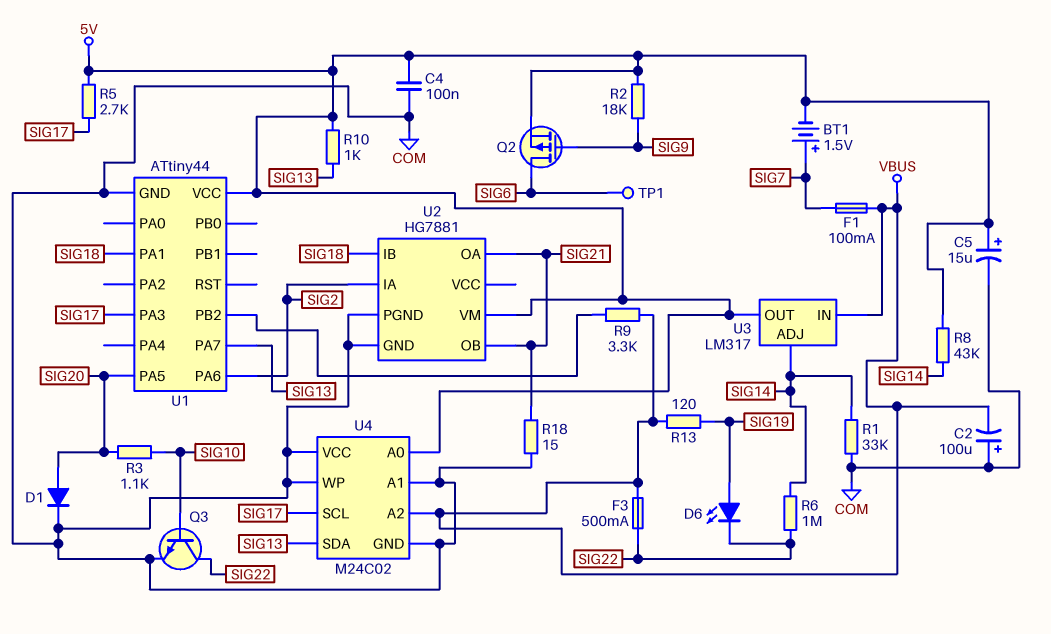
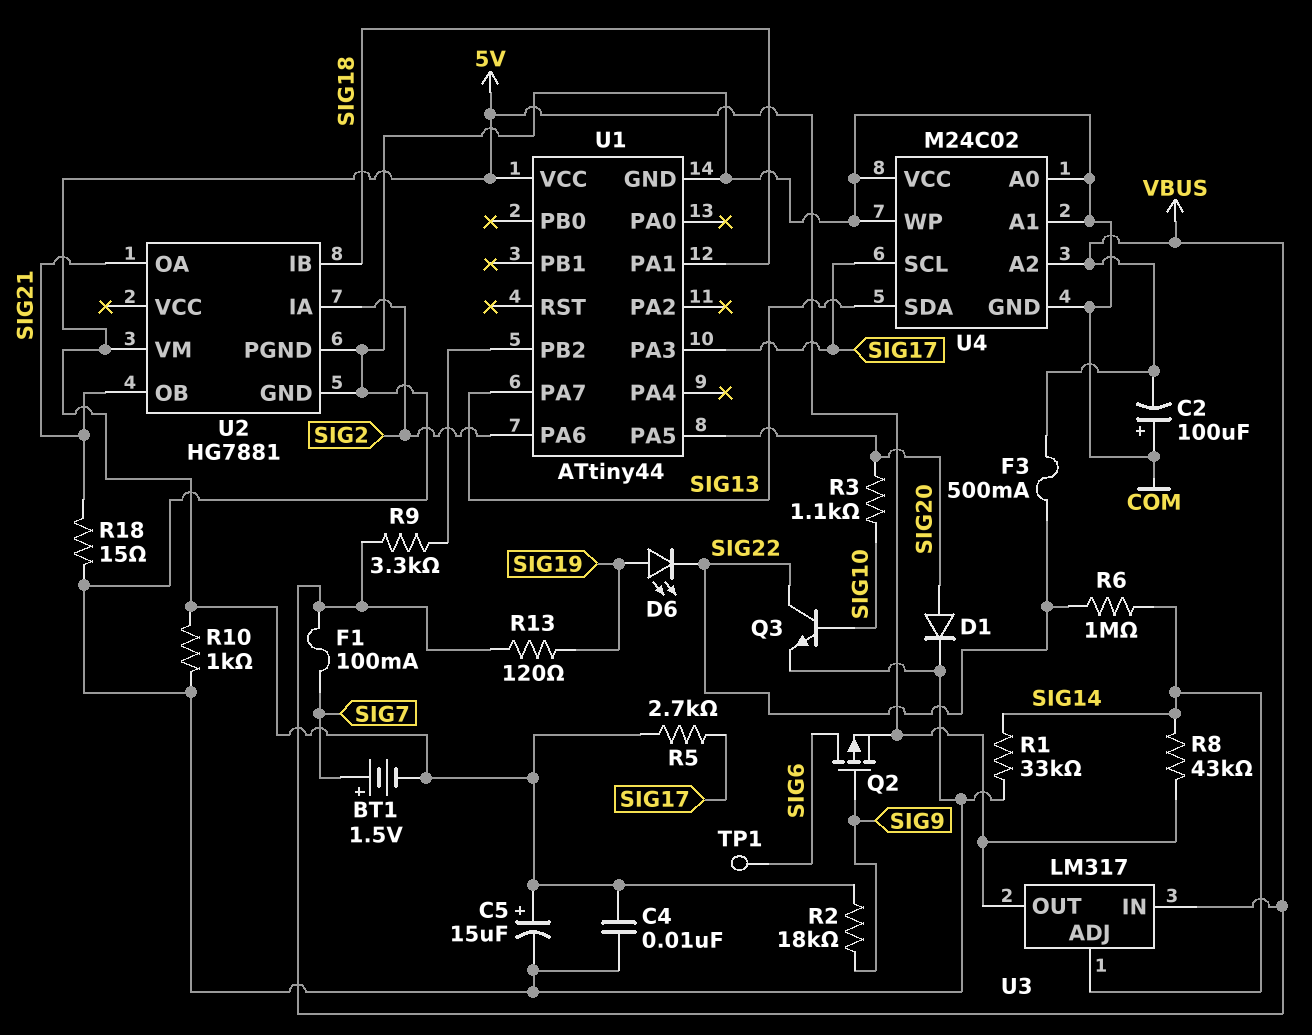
C4: 100nF (5V, COM) -> 10nF (5V, COM)
R10: 1k (5V, SIG13) -> 1k (5V, COM)
U4 pin A0: 5V -> COM

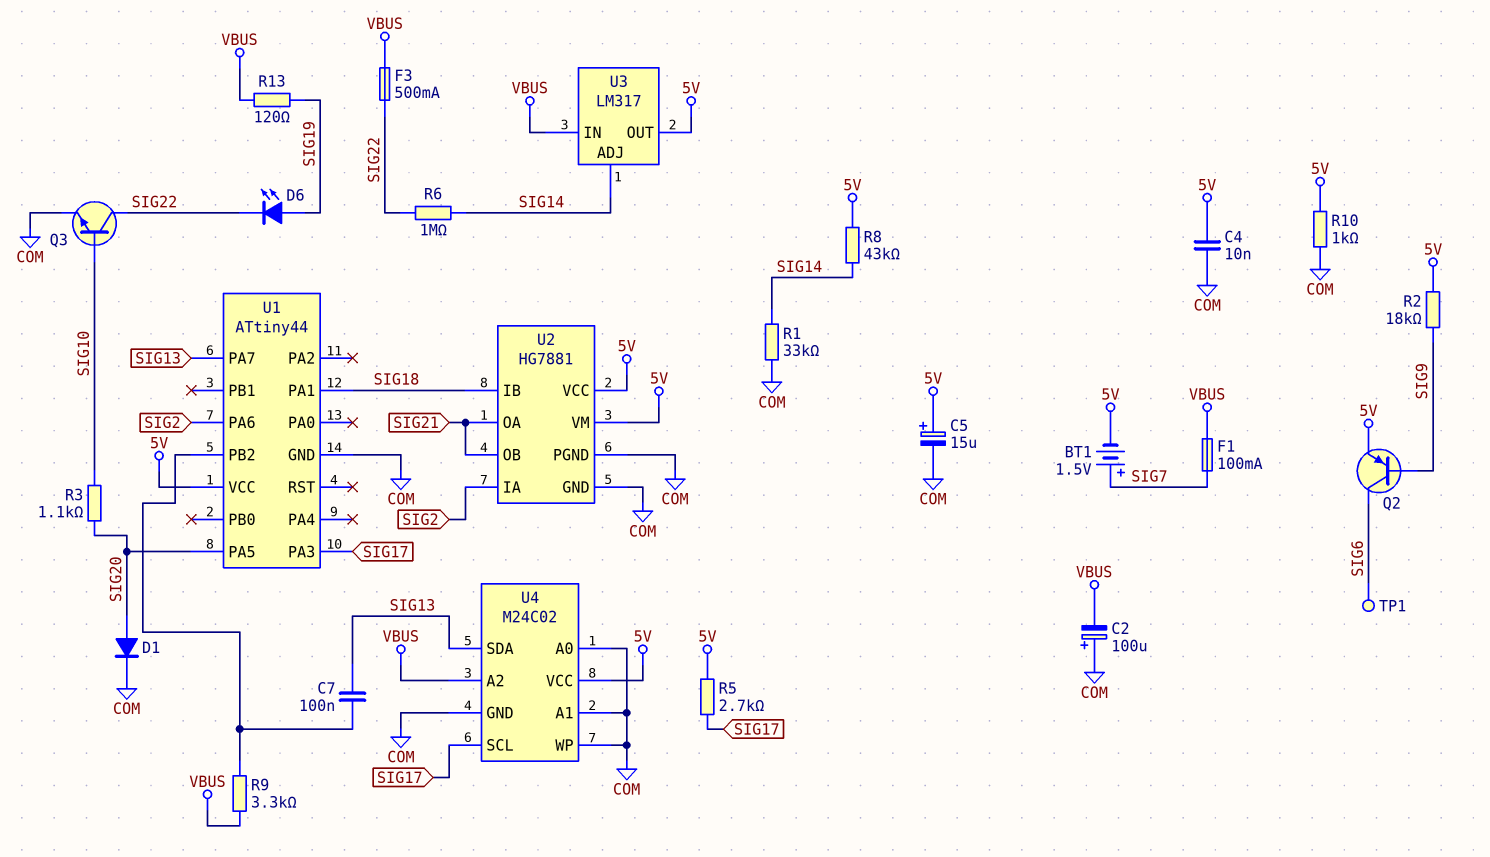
C7: none -> 100nF (SIG13, U1/PB2)
Q2: PMOS (G SIG9, D SIG6, S 5V) -> PNP (B SIG9, C SIG6, E 5V)
R18: 15 (COM, SIG21) -> none
U2 pin VCC: none -> 5V
U4 pin VCC: COM -> 5V

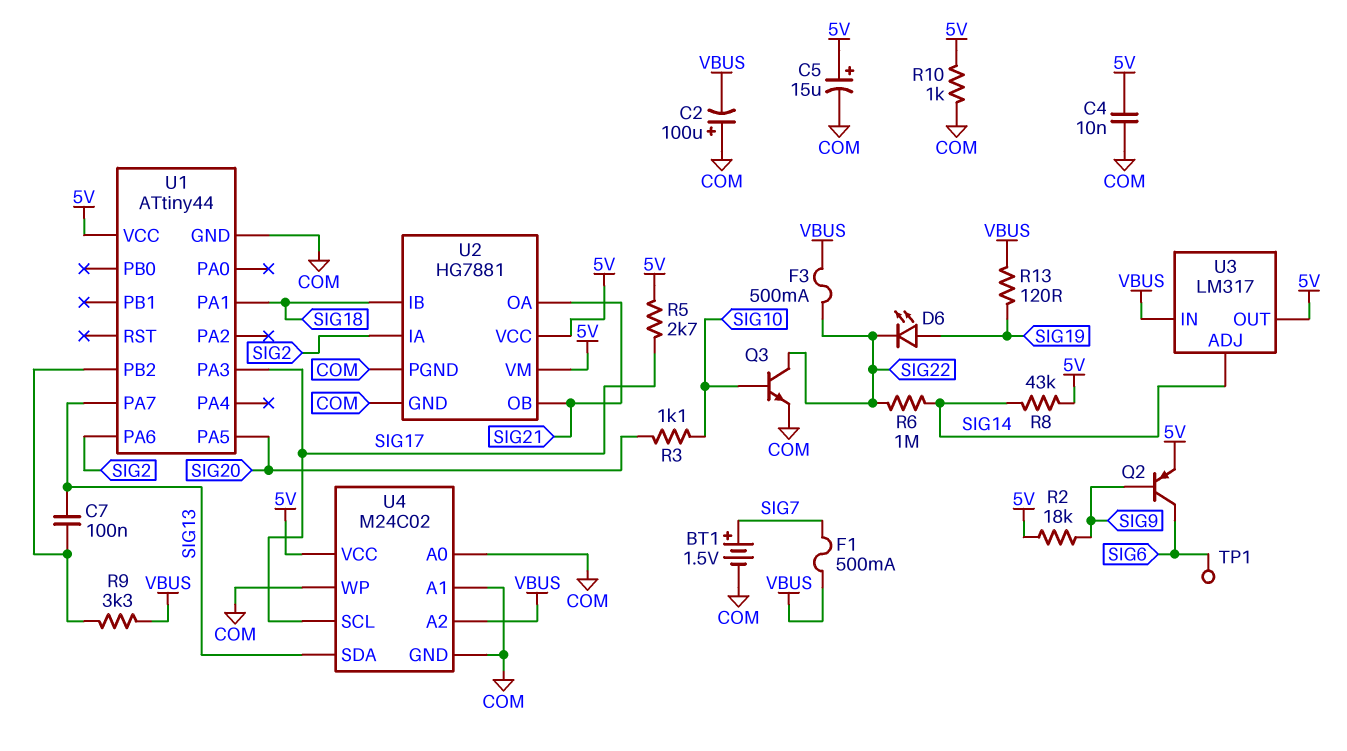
BT1: 1.5V (plus SIG7, minus 5V) -> 1.5V (plus SIG7, minus COM)
D1: diode (A SIG20, K COM) -> none
F1: 100mA (SIG7, VBUS) -> 500mA (SIG7, VBUS)
R1: 33k (COM, SIG14) -> none

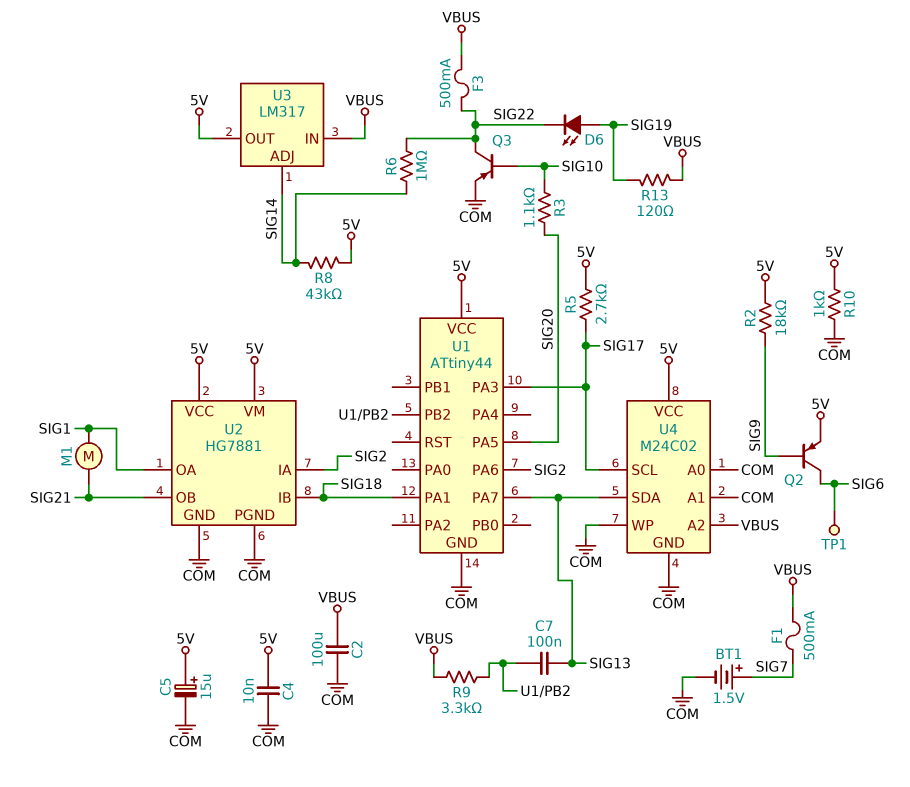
C2: 100uF (plus COM, minus VBUS) -> 100uF (COM, VBUS)
M1: none -> motor (SIG1, SIG21)
Q3: NPN (B SIG10, C SIG22, E COM) -> PNP (B SIG10, C SIG22, E COM)
U2 pin OA: SIG21 -> SIG1

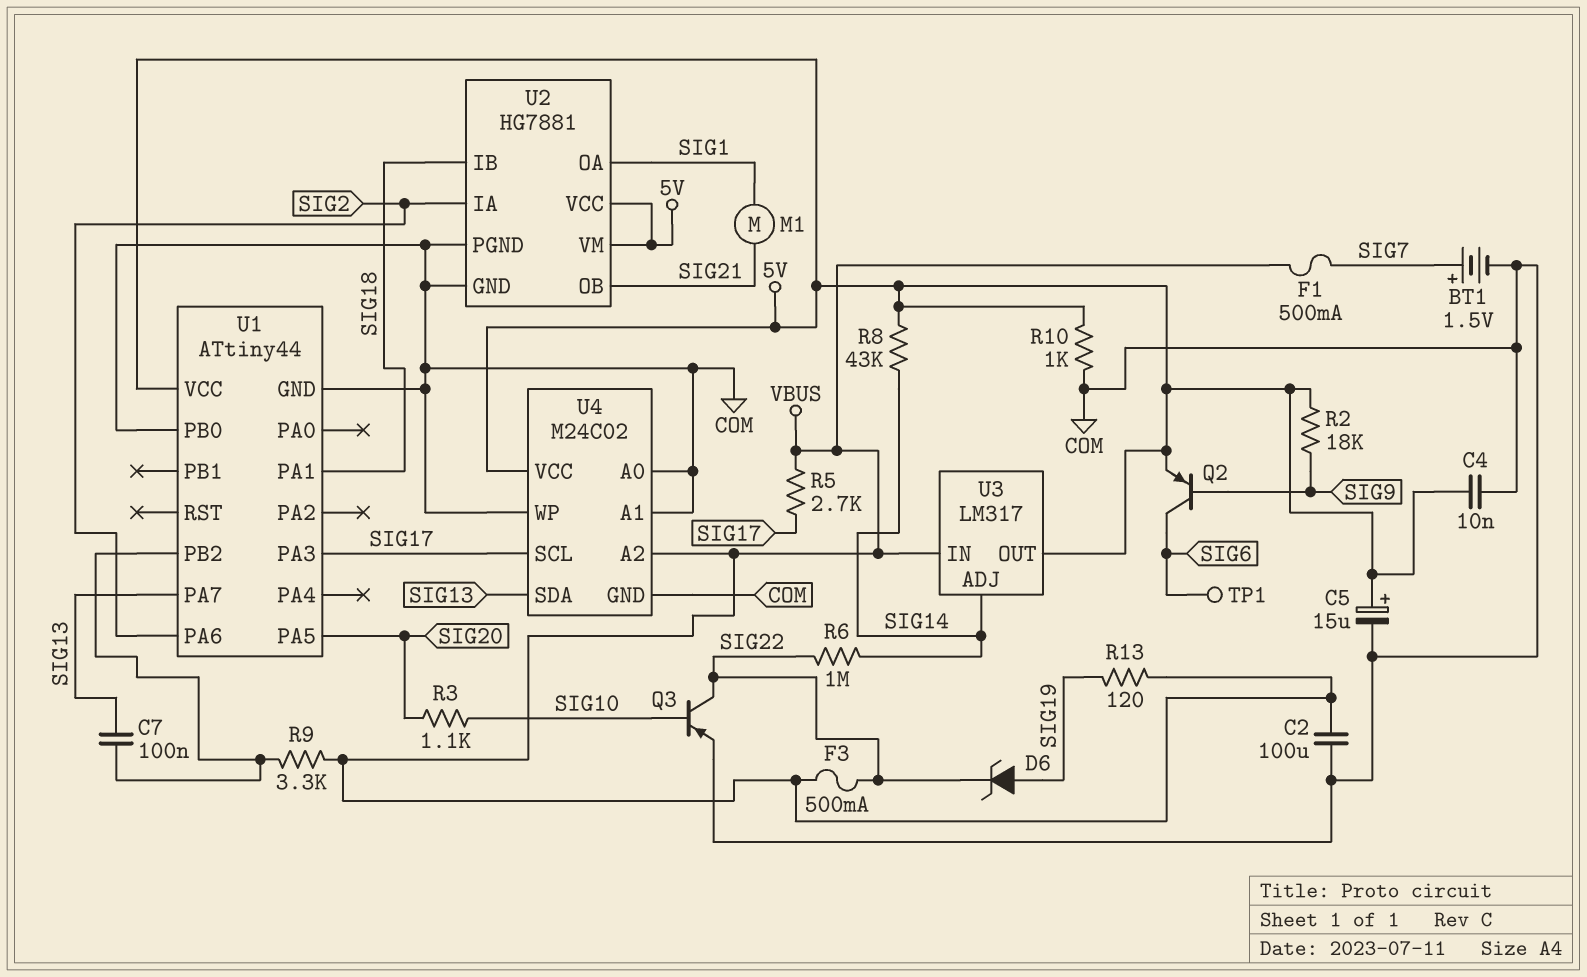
D6: LED (A SIG19, K SIG22) -> zener (A SIG19, K SIG22)
R5: 2.7k (5V, SIG17) -> 2.7k (SIG17, VBUS)
U1 pin PB0: none -> COM

